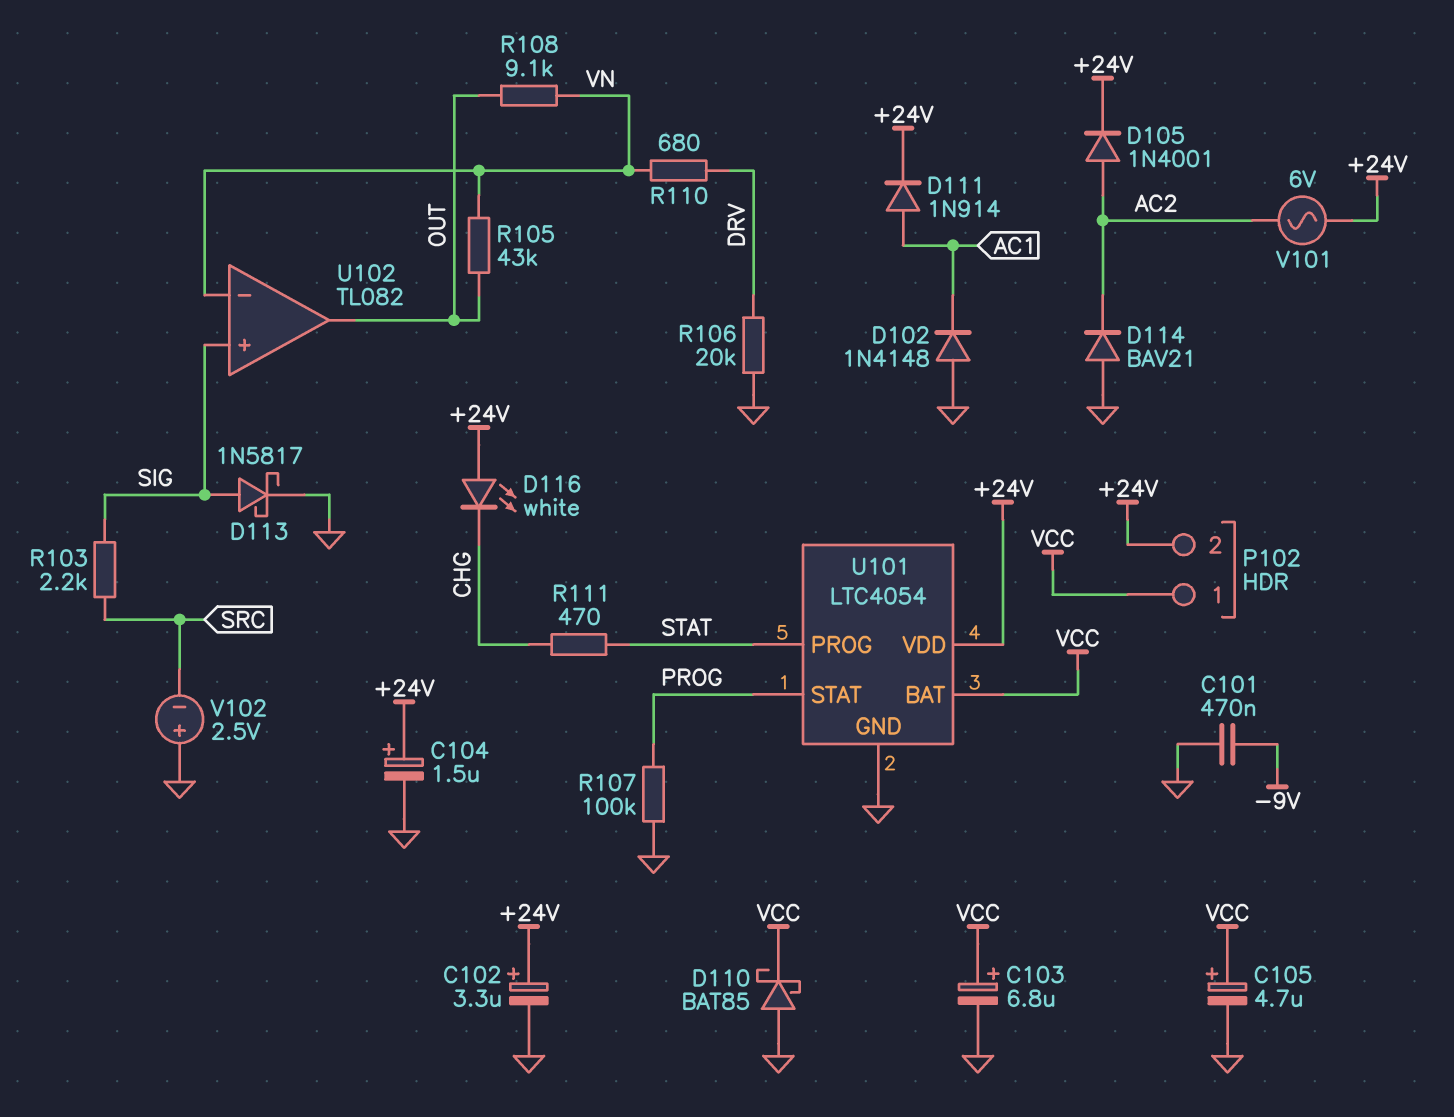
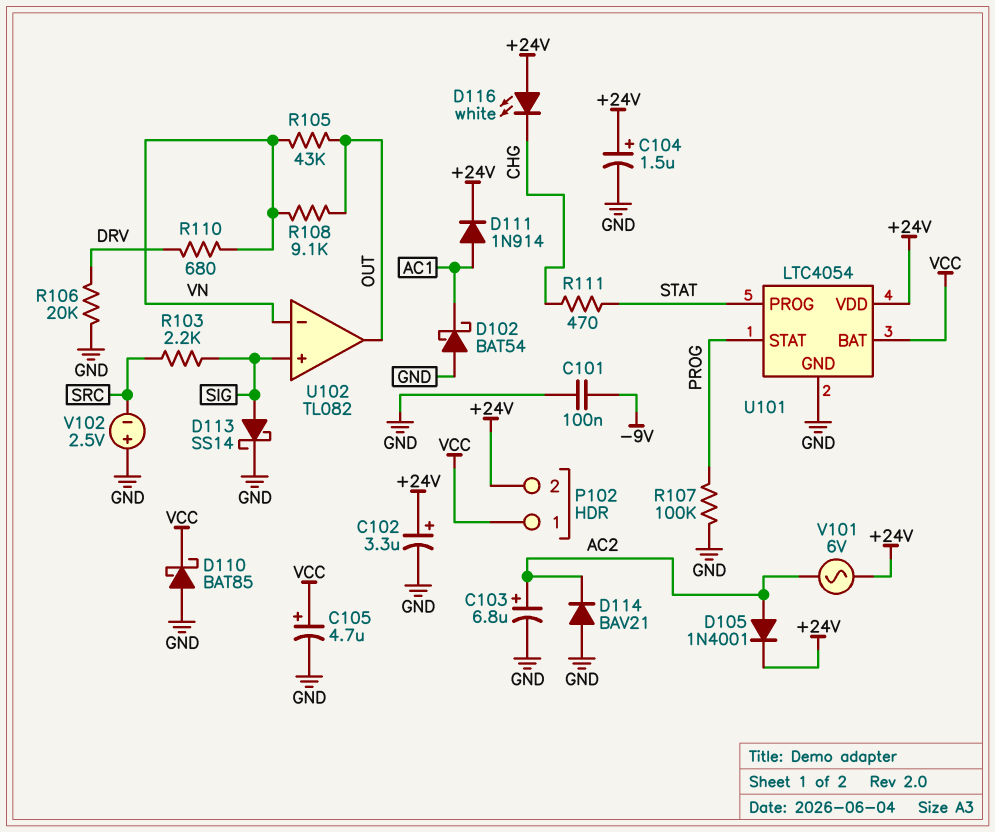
C101: 470nF (-9V, GND) -> 100nF (-9V, GND)
C103: 6.8uF (plus VCC, minus GND) -> 6.8uF (plus AC2, minus GND)
D102: diode 1N4148 (A GND, K AC1) -> schottky BAT54 (A GND, K AC1)
D113: schottky 1N5817 (A SIG, K GND) -> schottky SS14 (A SIG, K GND)

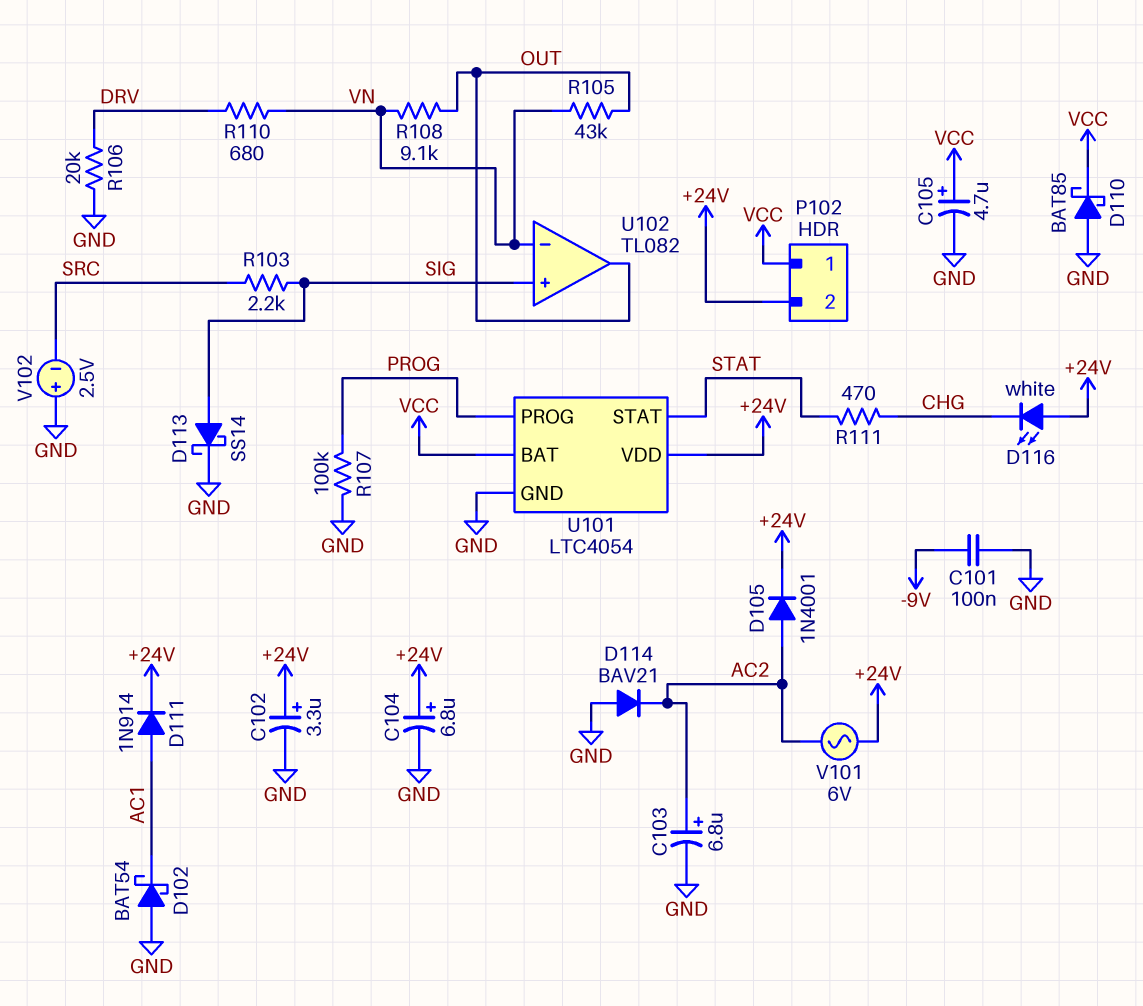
C104: 1.5uF (plus +24V, minus GND) -> 6.8uF (plus +24V, minus GND)
U101 pin PROG: STAT -> PROG
U101 pin STAT: PROG -> STAT

